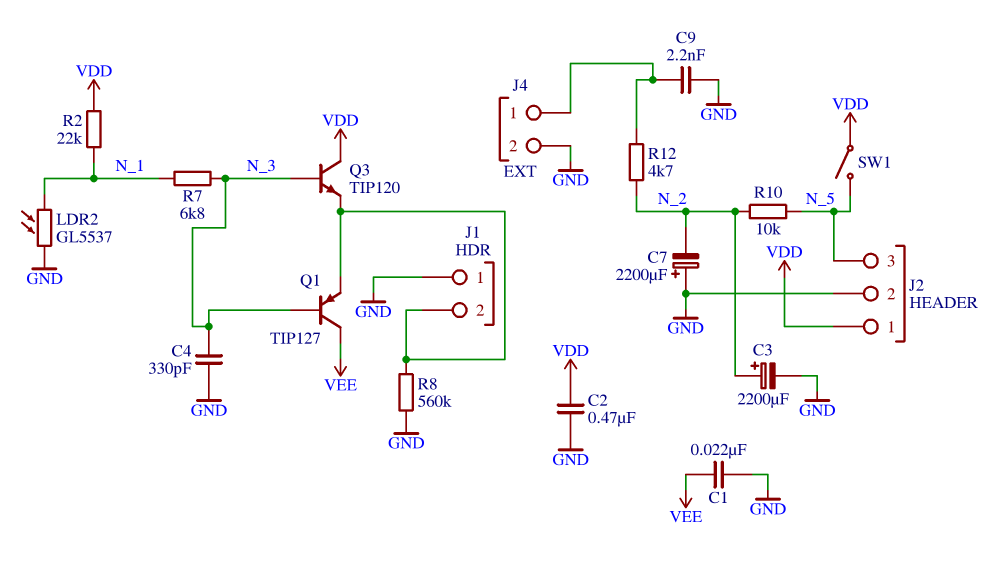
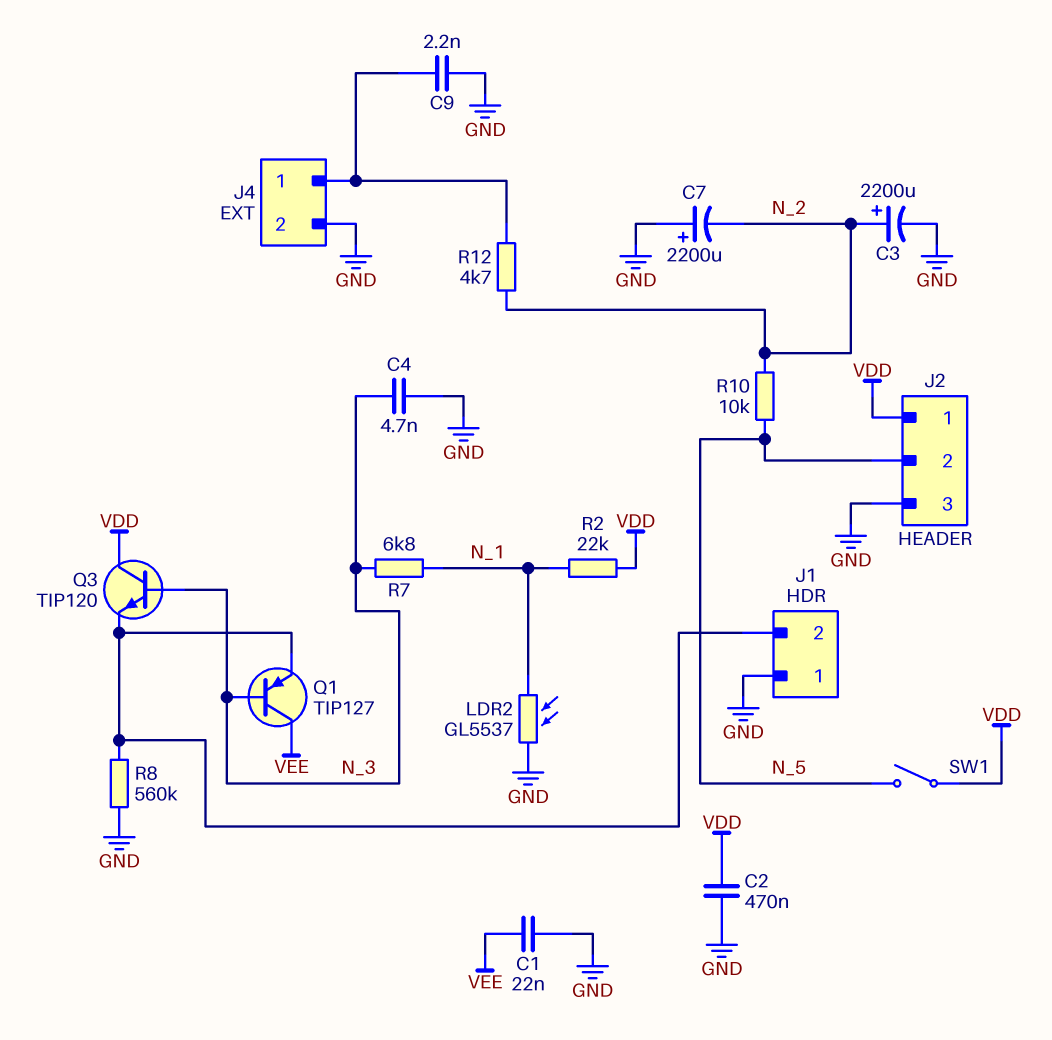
C4: 330pF (GND, N_3) -> 4.7nF (GND, N_3)
J2 pin 2: GND -> N_5
J2 pin 3: N_5 -> GND

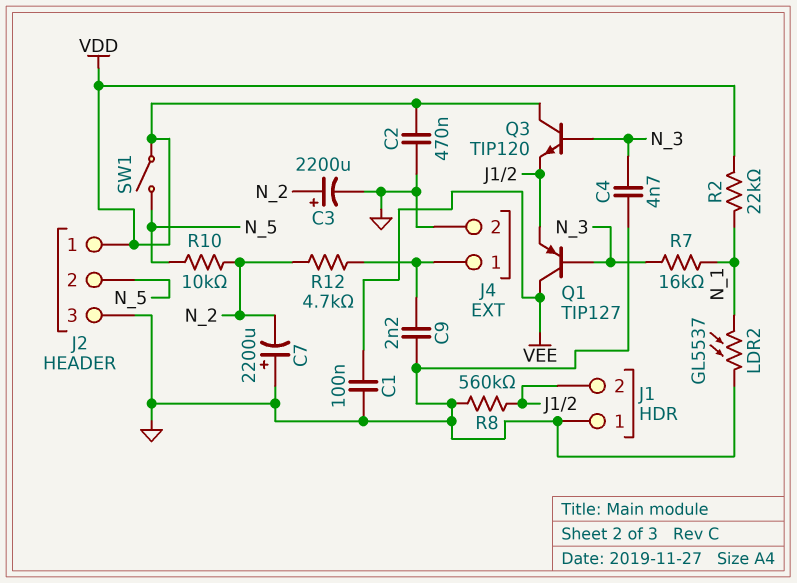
C1: 22nF (GND, VEE) -> 100nF (GND, VEE)
R7: 6.8k (N_1, N_3) -> 16k (N_1, N_3)

